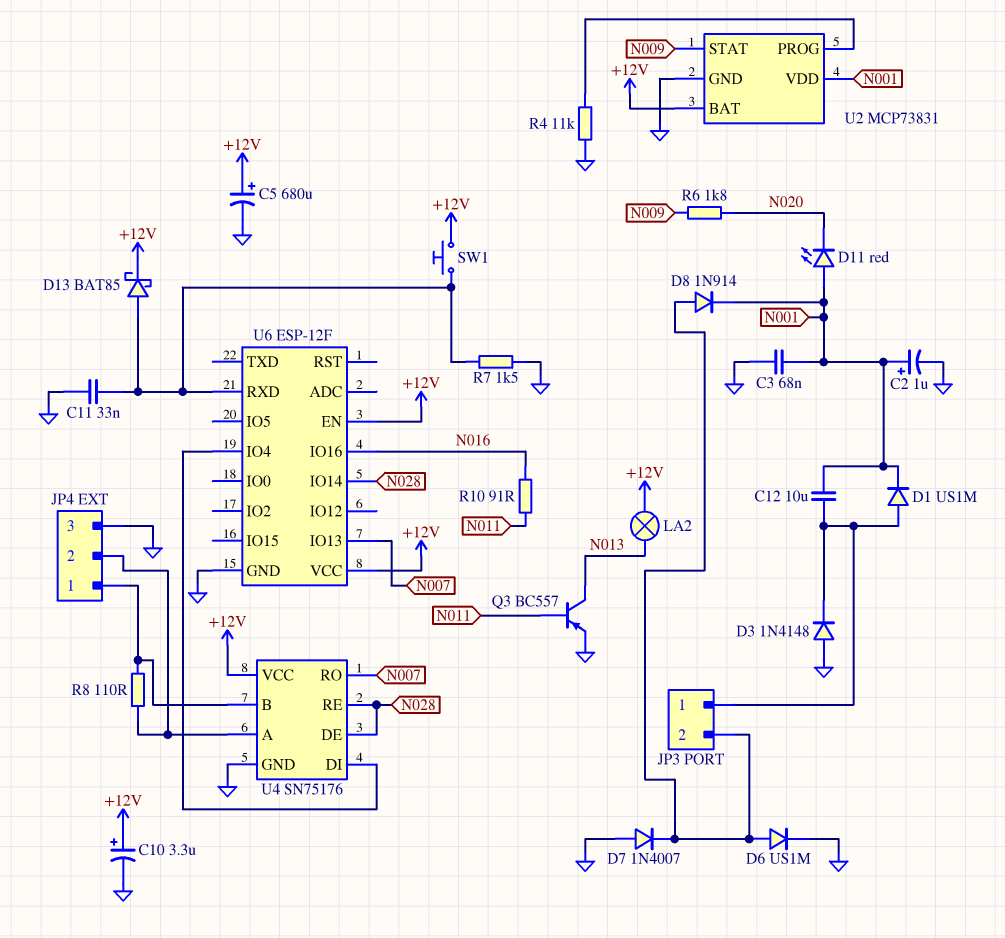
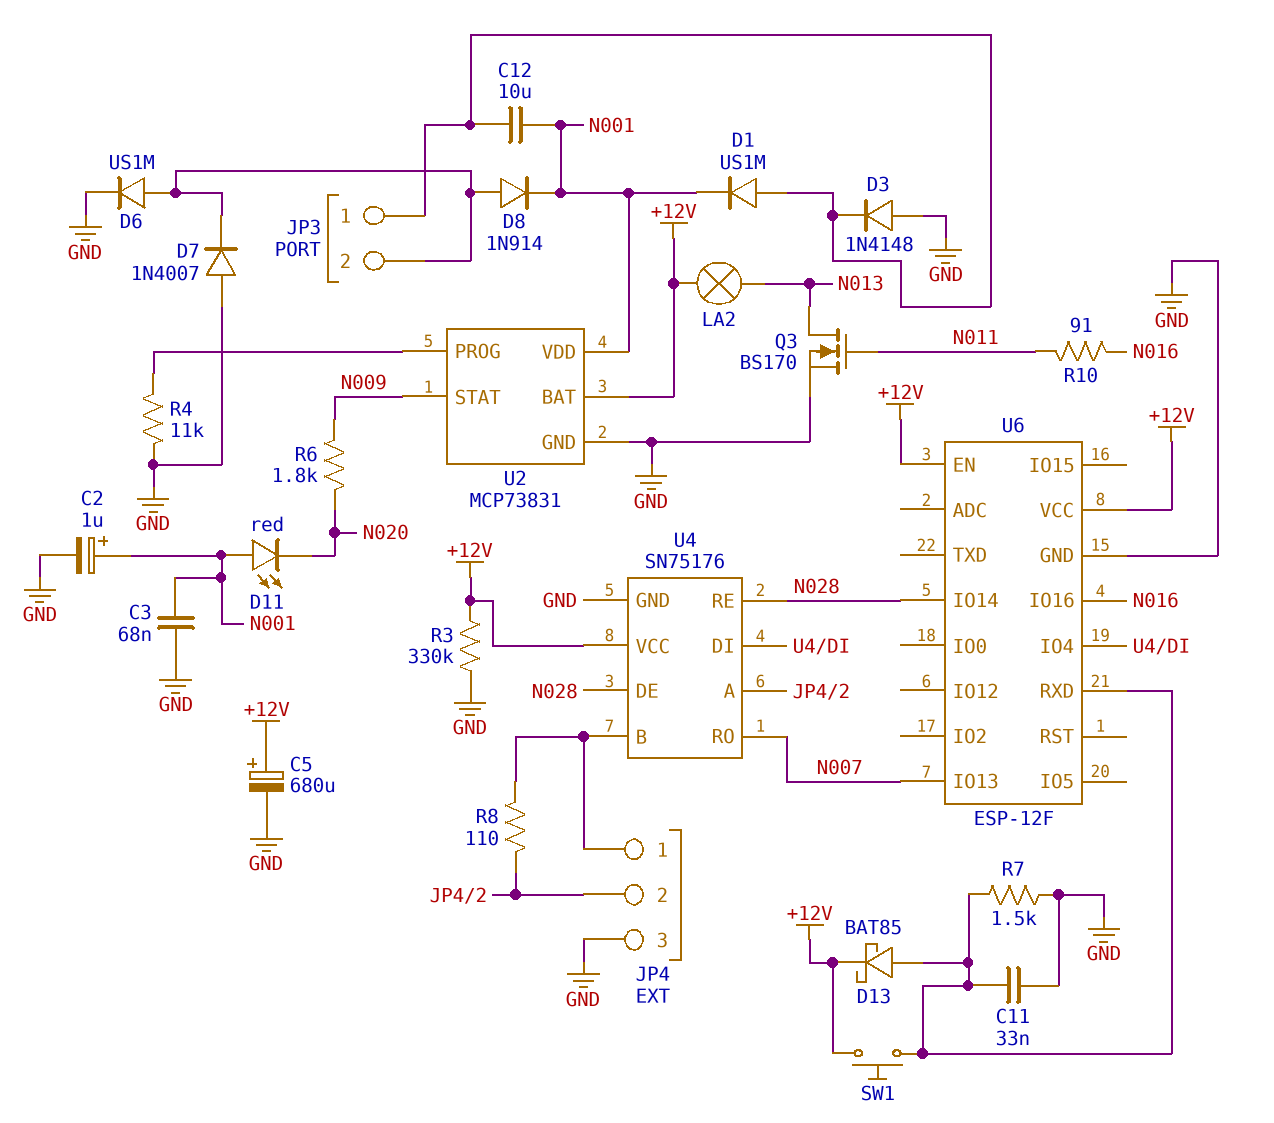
C10: 3.3uF (plus +12V, minus GND) -> none
Q3: PNP BC557 (B N011, C N013, E GND) -> NMOS BS170 (G N011, D N013, S GND)
R3: none -> 330k (+12V, GND)

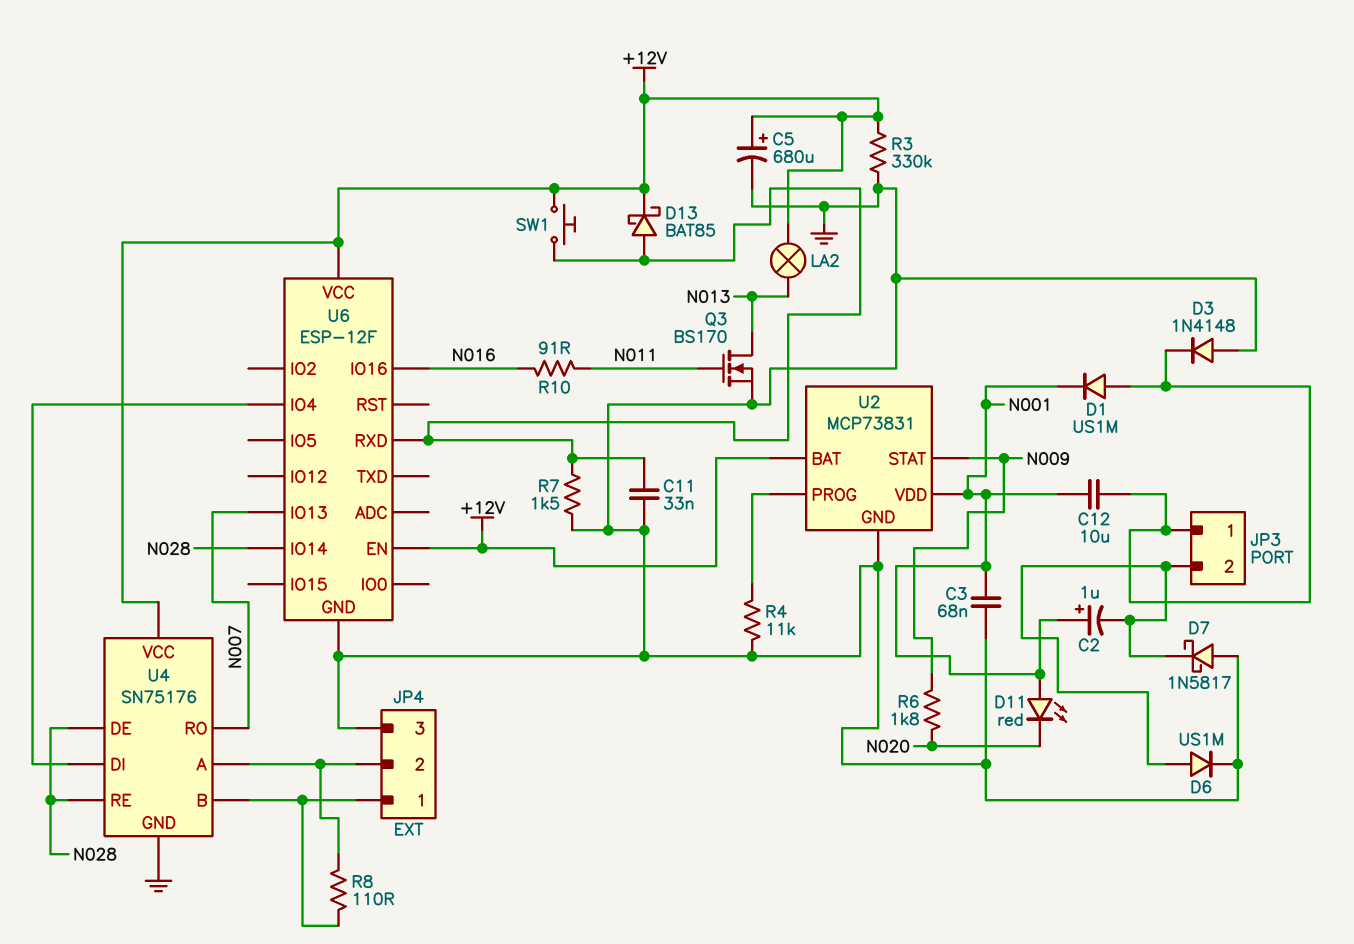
C2: 1uF (plus N001, minus GND) -> 1uF (plus N001, minus JP3/2)
D7: diode 1N4007 (A GND, K JP3/2) -> schottky 1N5817 (A GND, K JP3/2)
D8: diode 1N914 (A JP3/2, K N001) -> none

